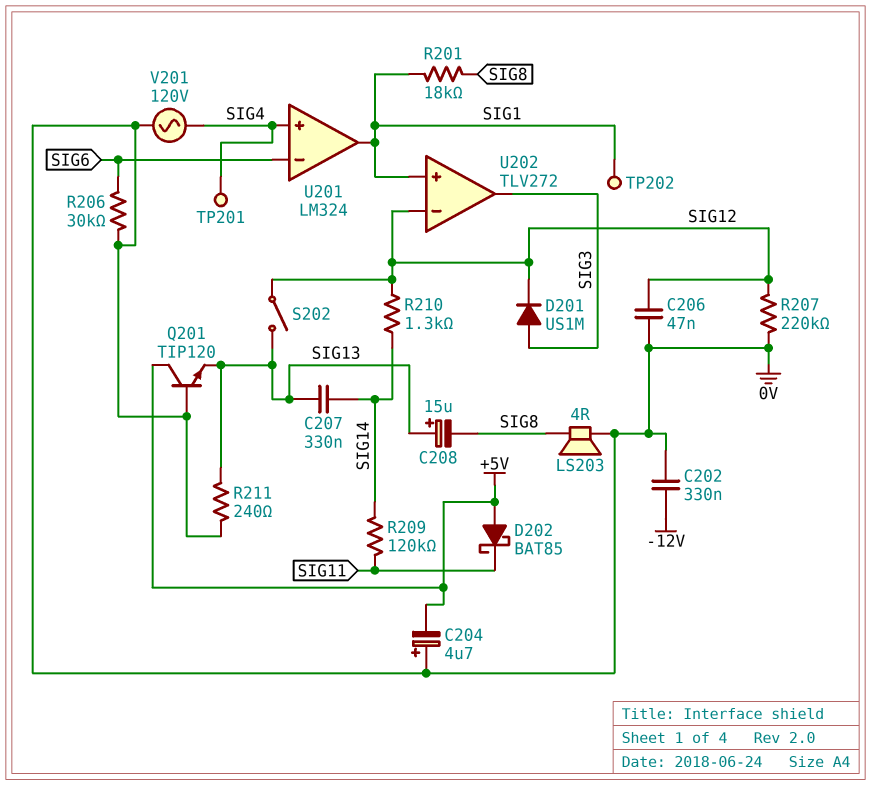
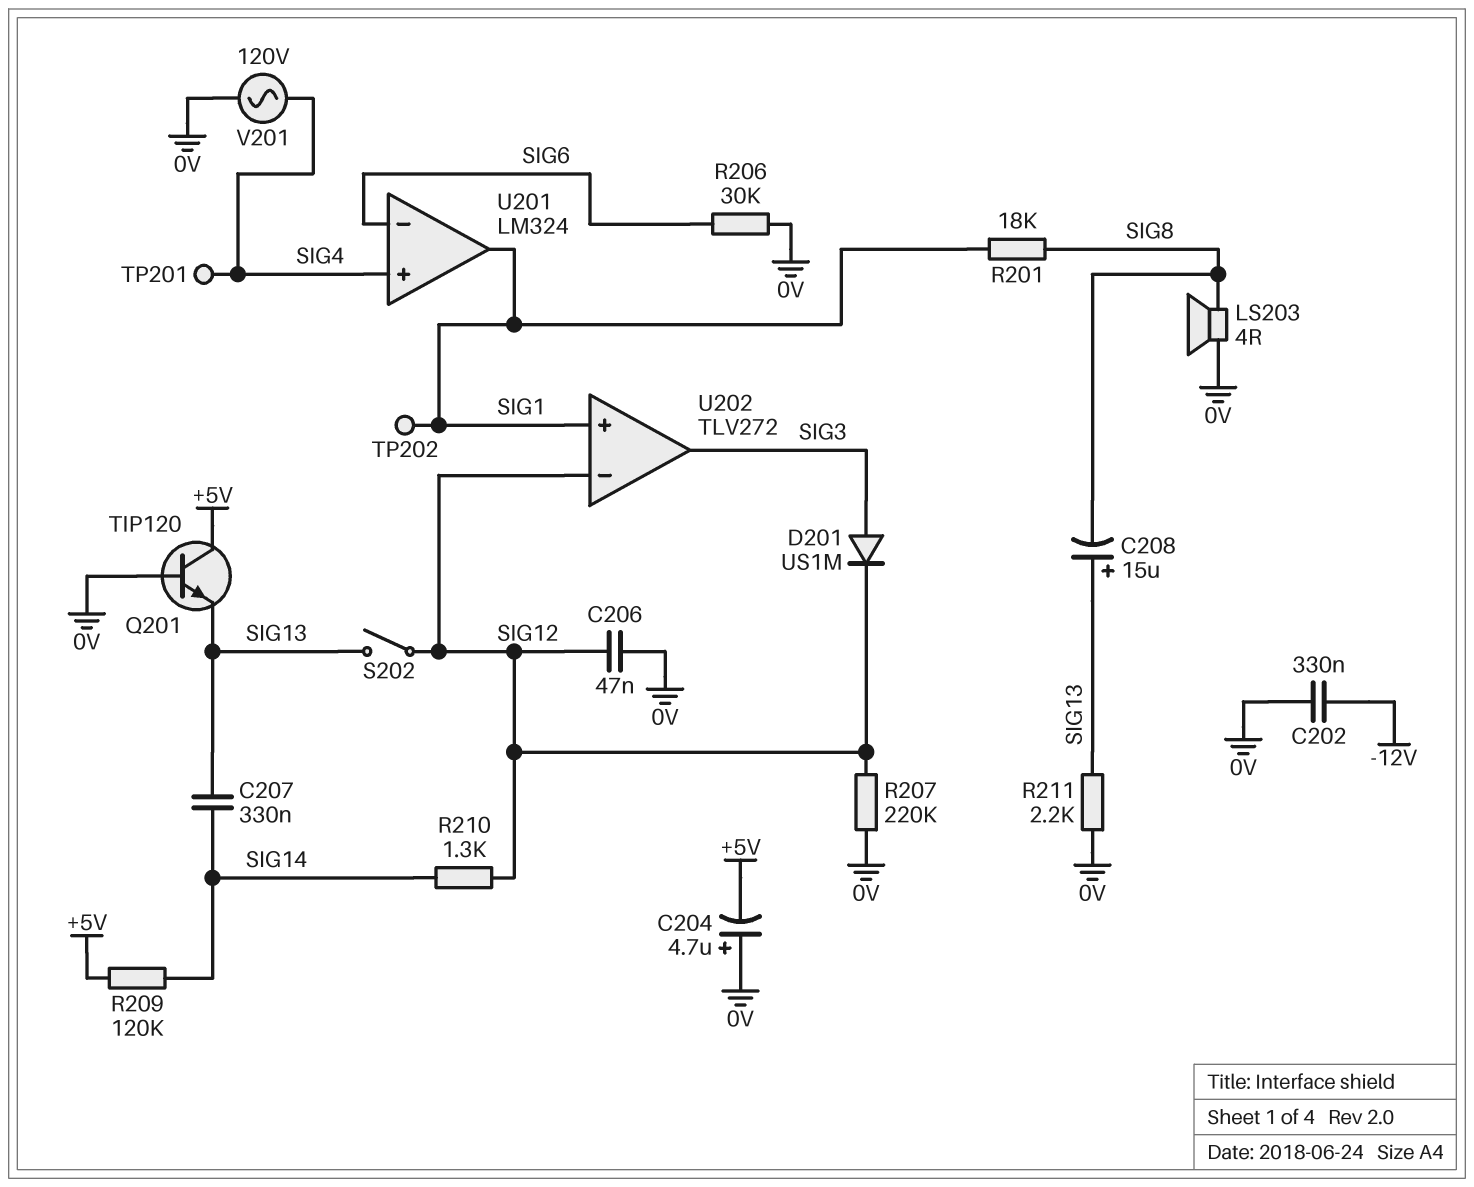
D202: schottky BAT85 (A +5V, K SIG11) -> none
R209: 120k (SIG11, SIG14) -> 120k (+5V, SIG14)
R211: 240 (0V, SIG13) -> 2.2k (0V, SIG13)

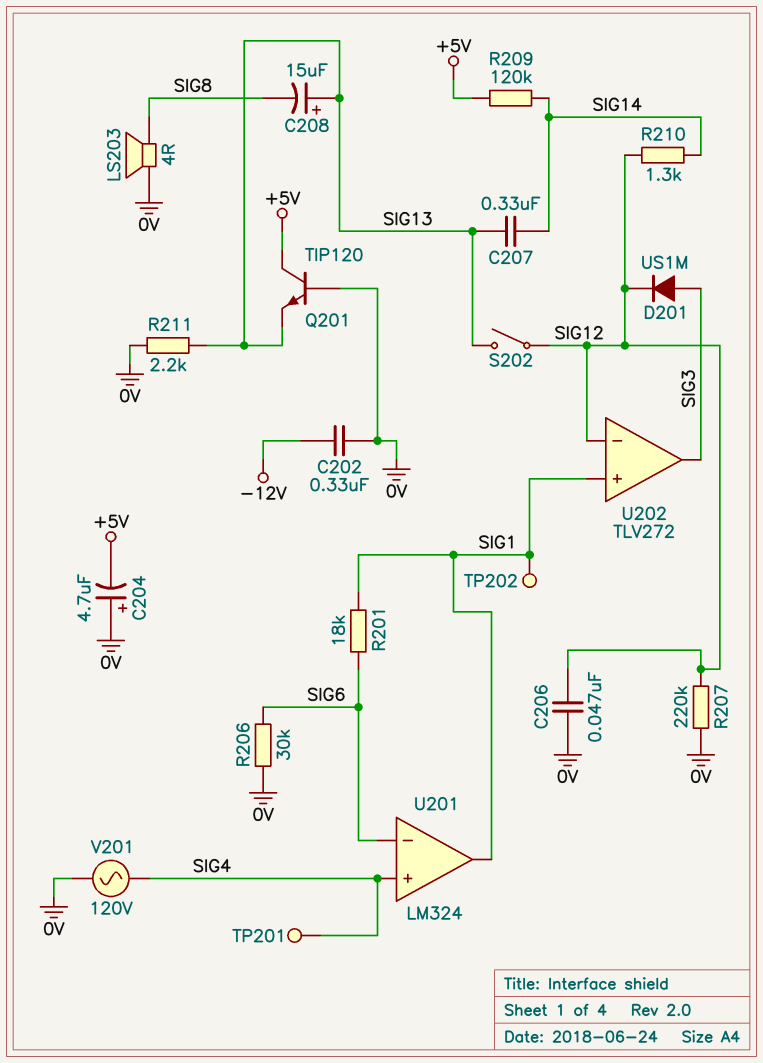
R201: 18k (SIG1, SIG8) -> 18k (SIG1, SIG6)

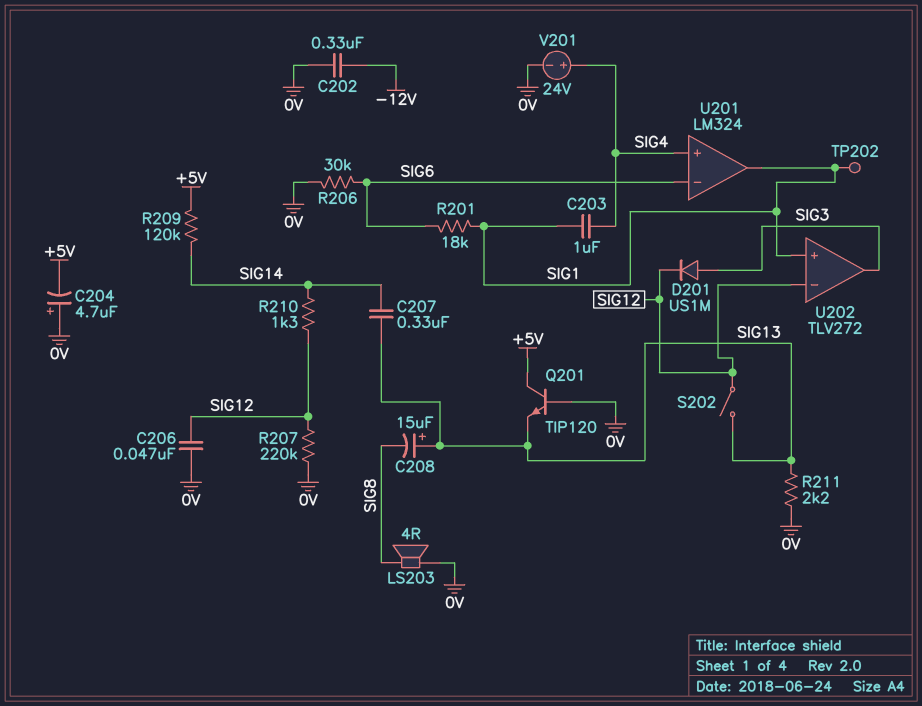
C203: none -> 1uF (SIG1, SIG4)
TP201: test point (SIG4) -> none
V201: AC 120V (0V, SIG4) -> 24V (plus SIG4, minus 0V)

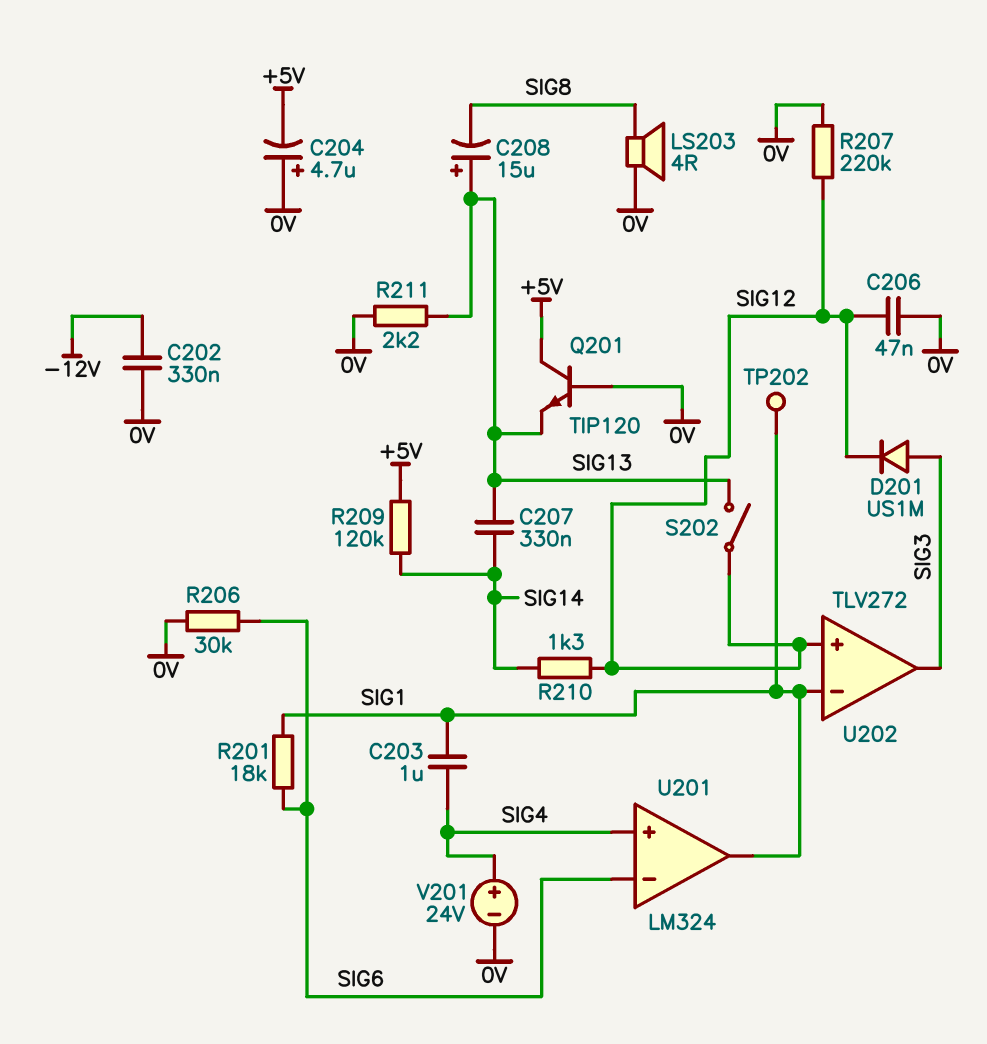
U202 pin in+: SIG1 -> SIG12
U202 pin in-: SIG12 -> SIG1

